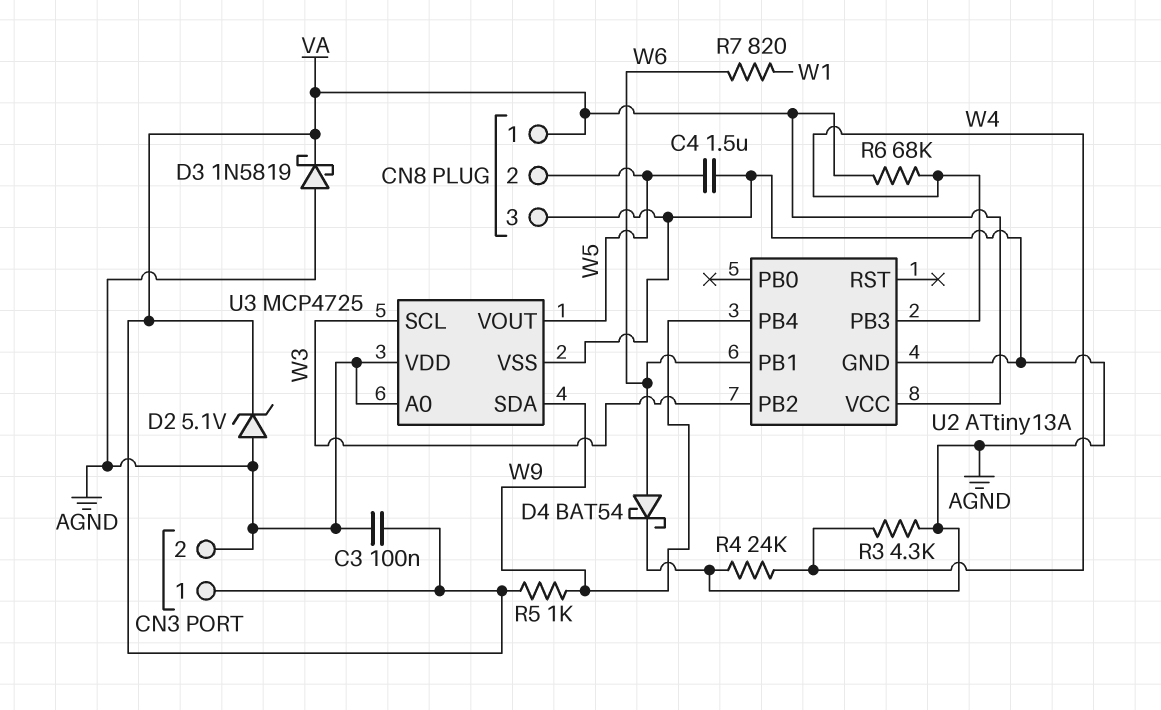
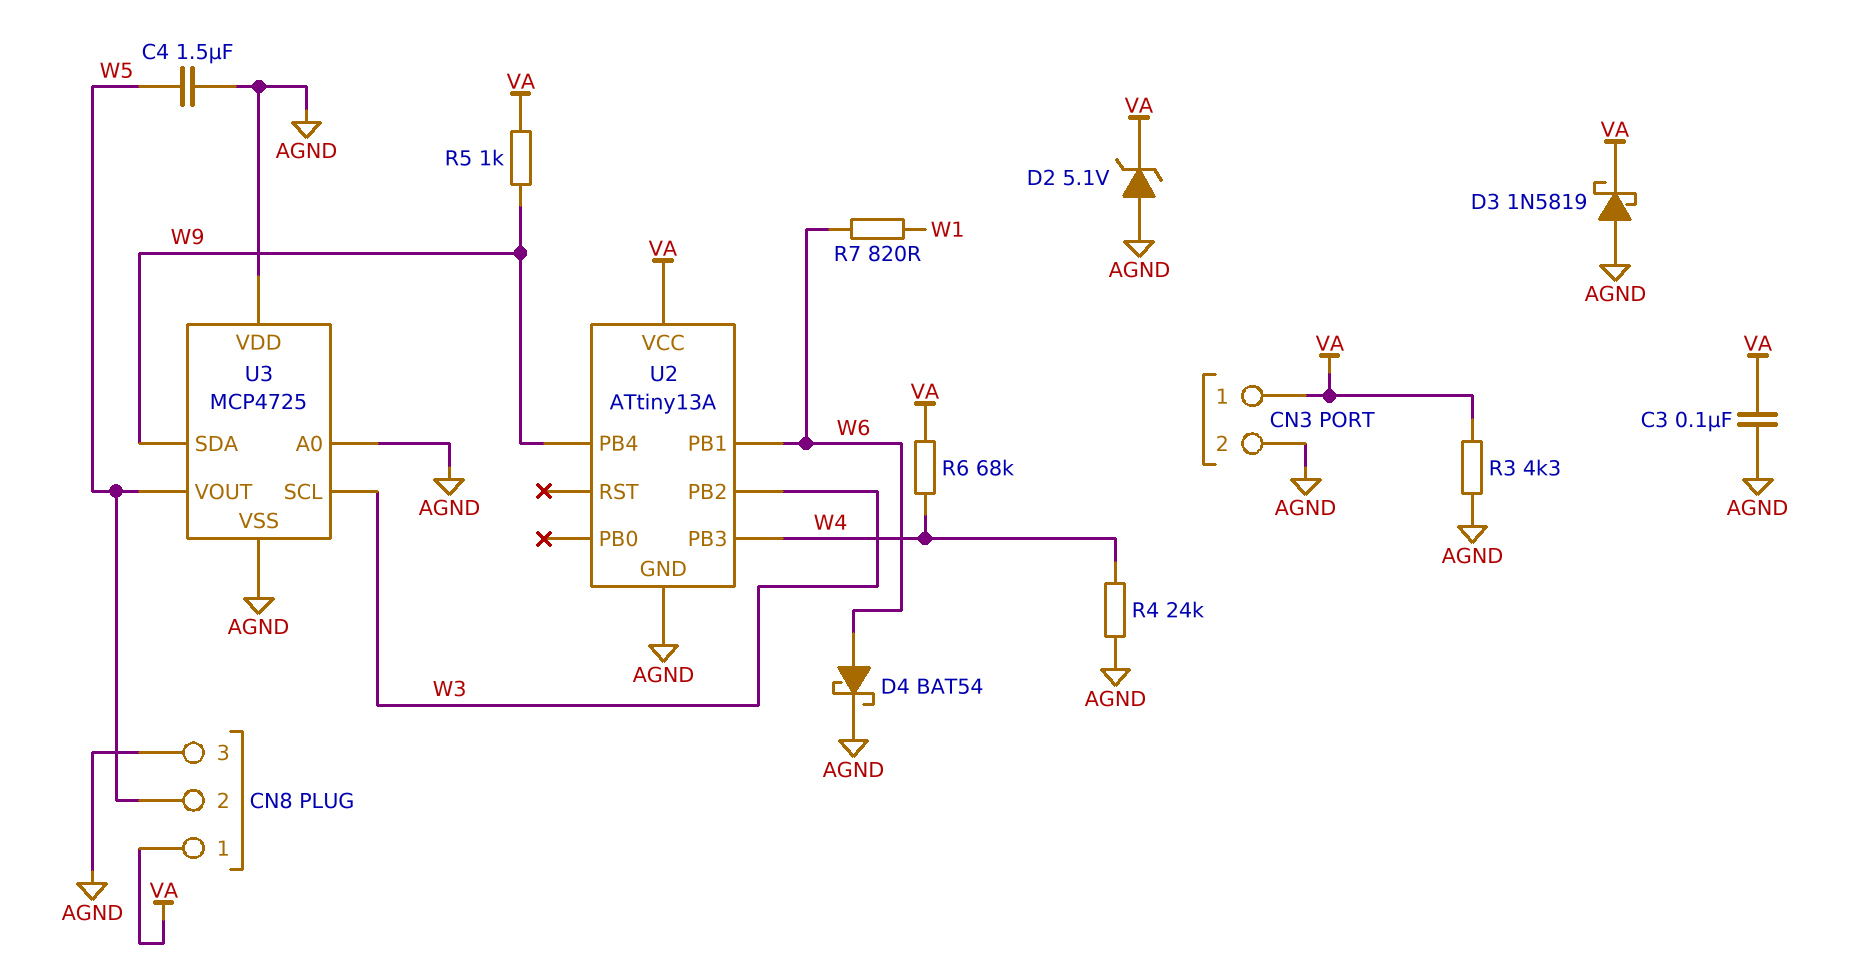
R3: 4.3k (AGND, W4) -> 4.3k (AGND, VA)

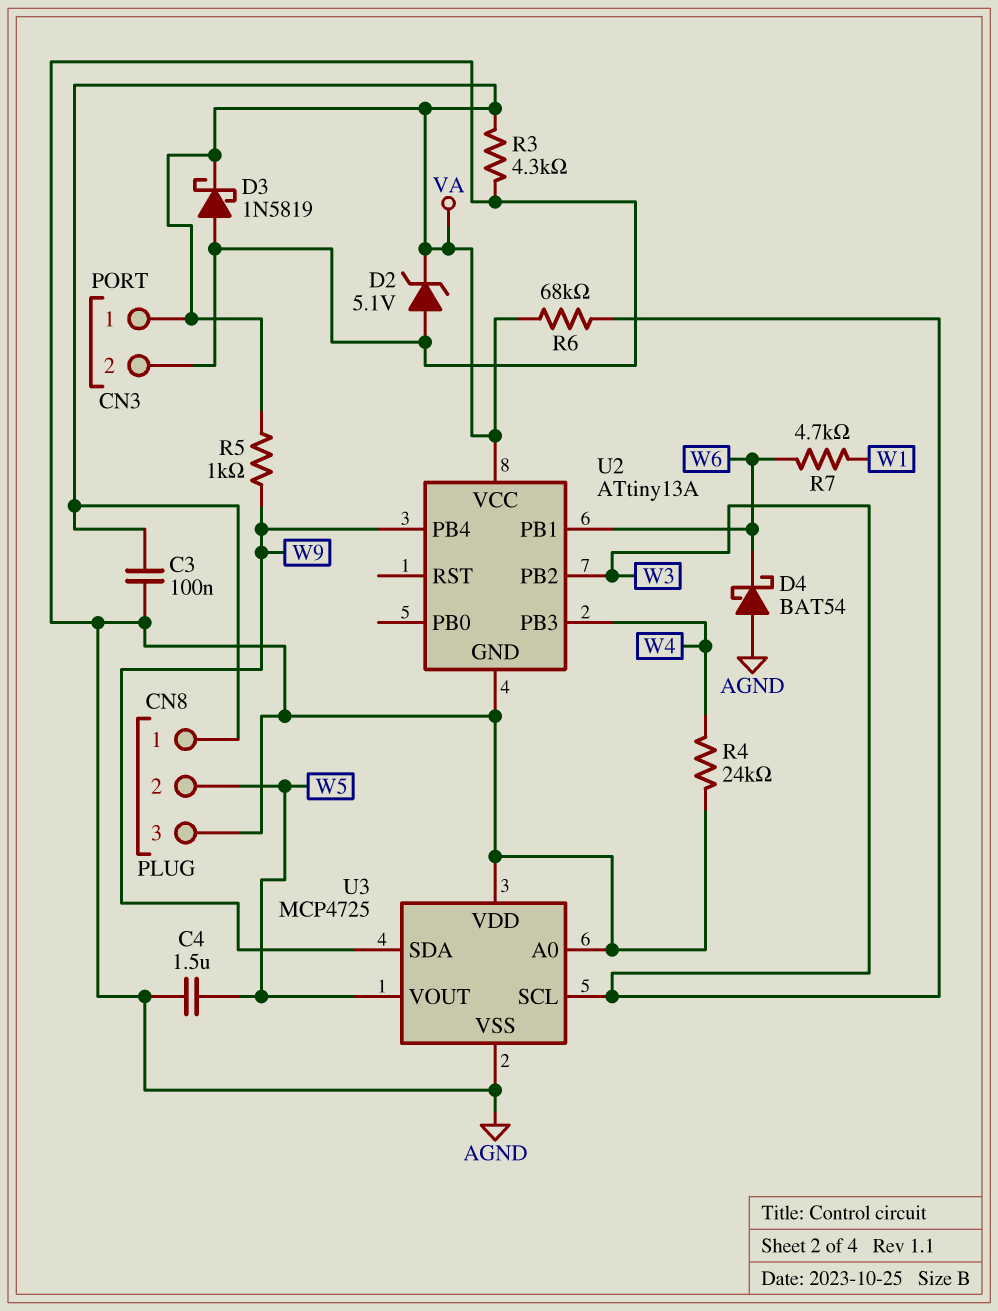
D4: schottky BAT54 (A W6, K AGND) -> schottky BAT54 (A AGND, K W6)
R6: 68k (VA, W4) -> 68k (VA, W3)
R7: 820 (W1, W6) -> 4.7k (W1, W6)

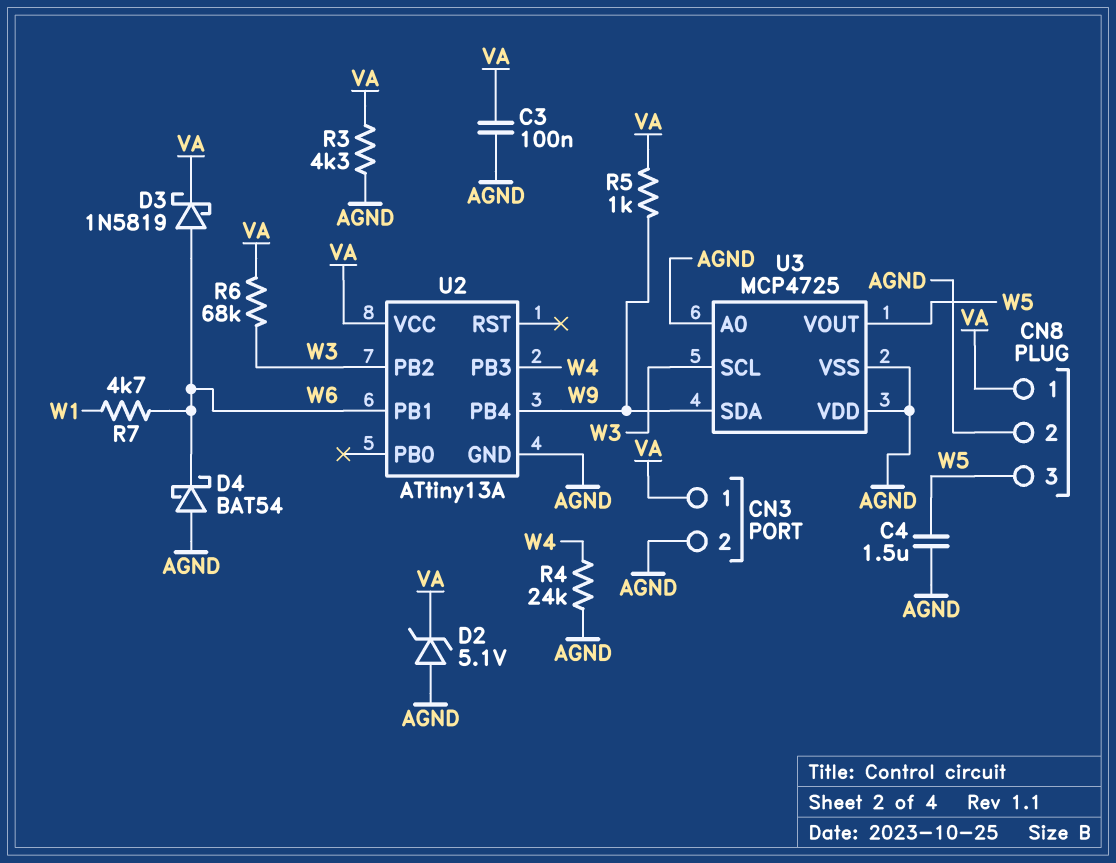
CN8 pin 2: W5 -> AGND
CN8 pin 3: AGND -> W5
D3: schottky 1N5819 (A AGND, K VA) -> schottky 1N5819 (A W6, K VA)

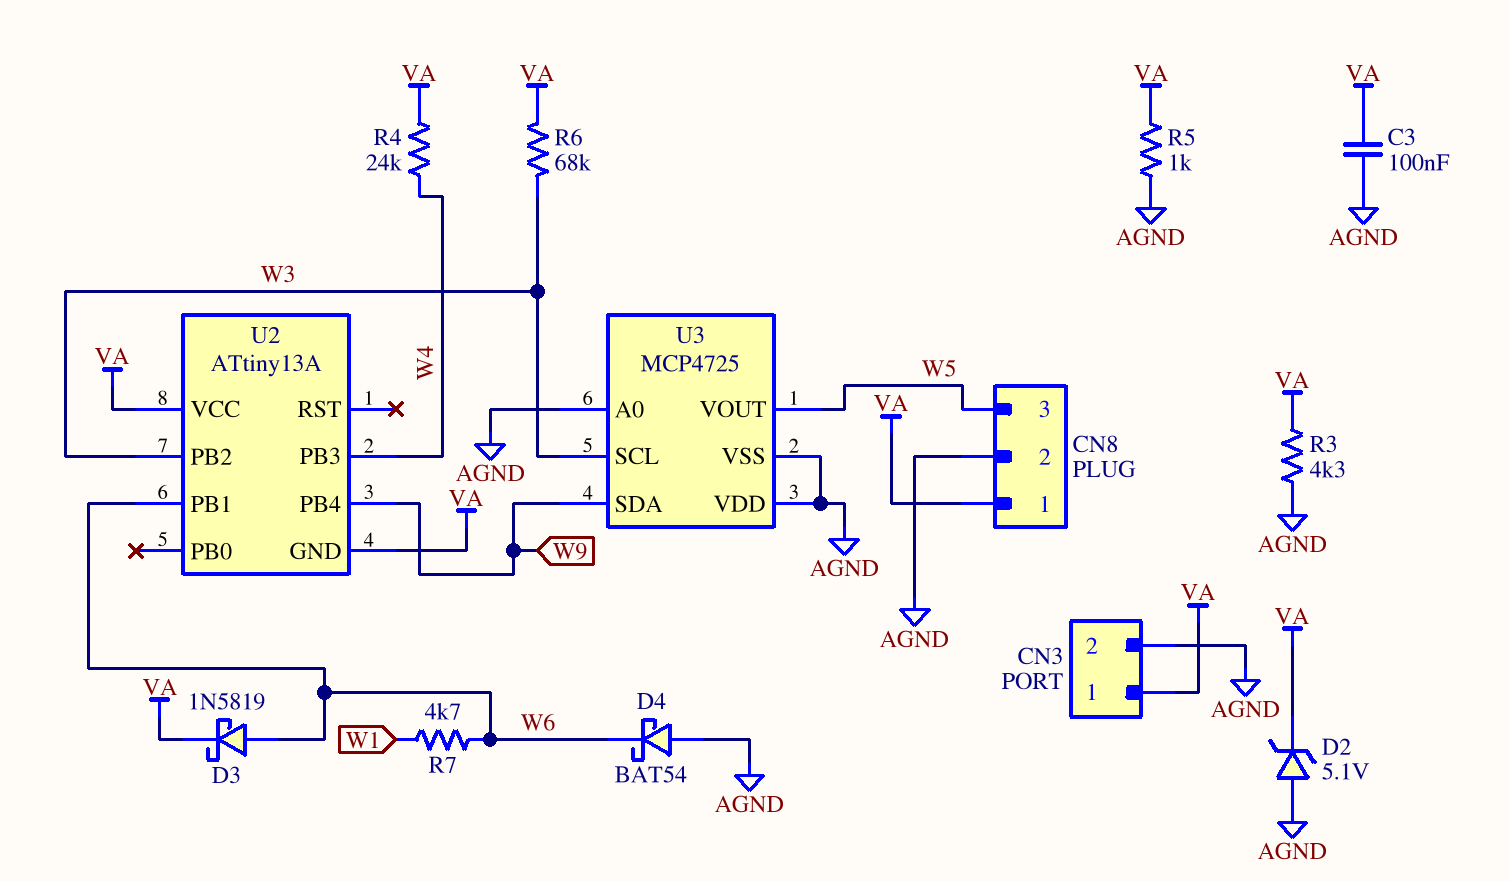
C4: 1.5uF (AGND, W5) -> none
R4: 24k (AGND, W4) -> 24k (VA, W4)
R5: 1k (VA, W9) -> 1k (AGND, VA)
U2 pin GND: AGND -> VA

